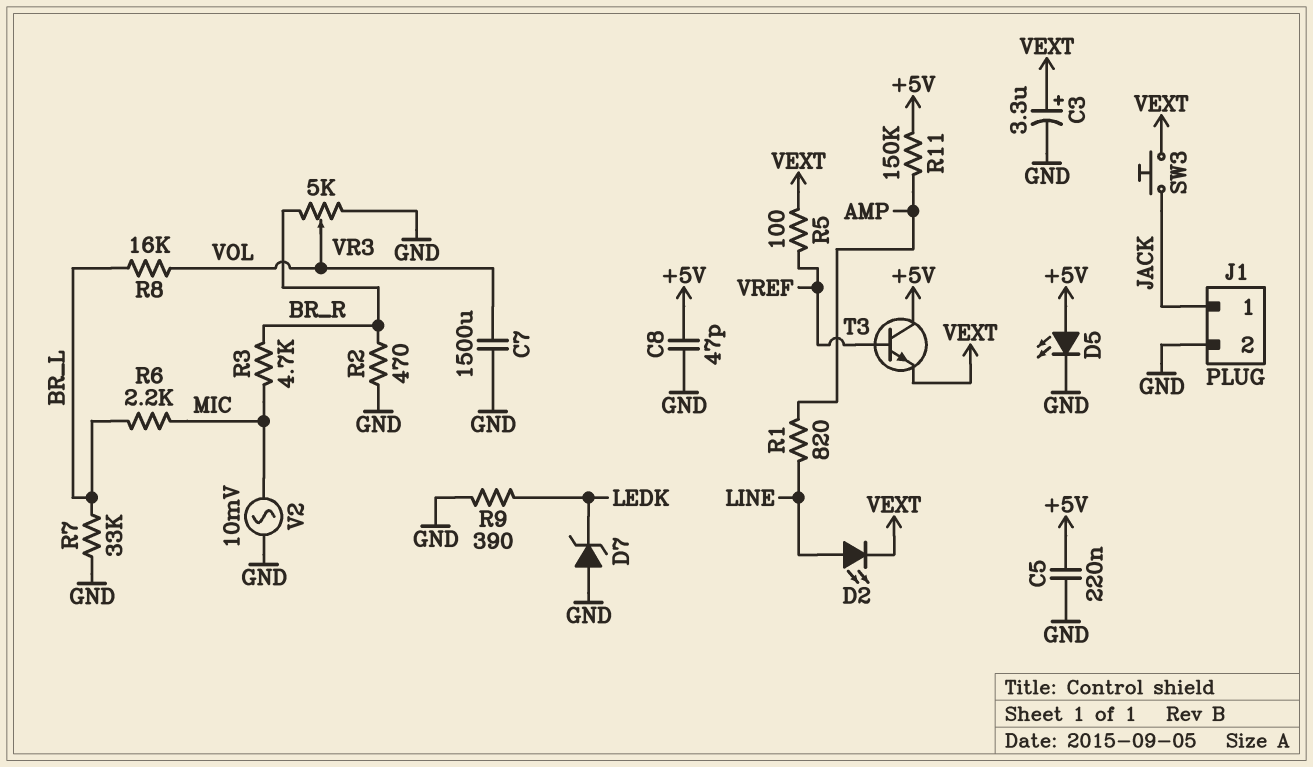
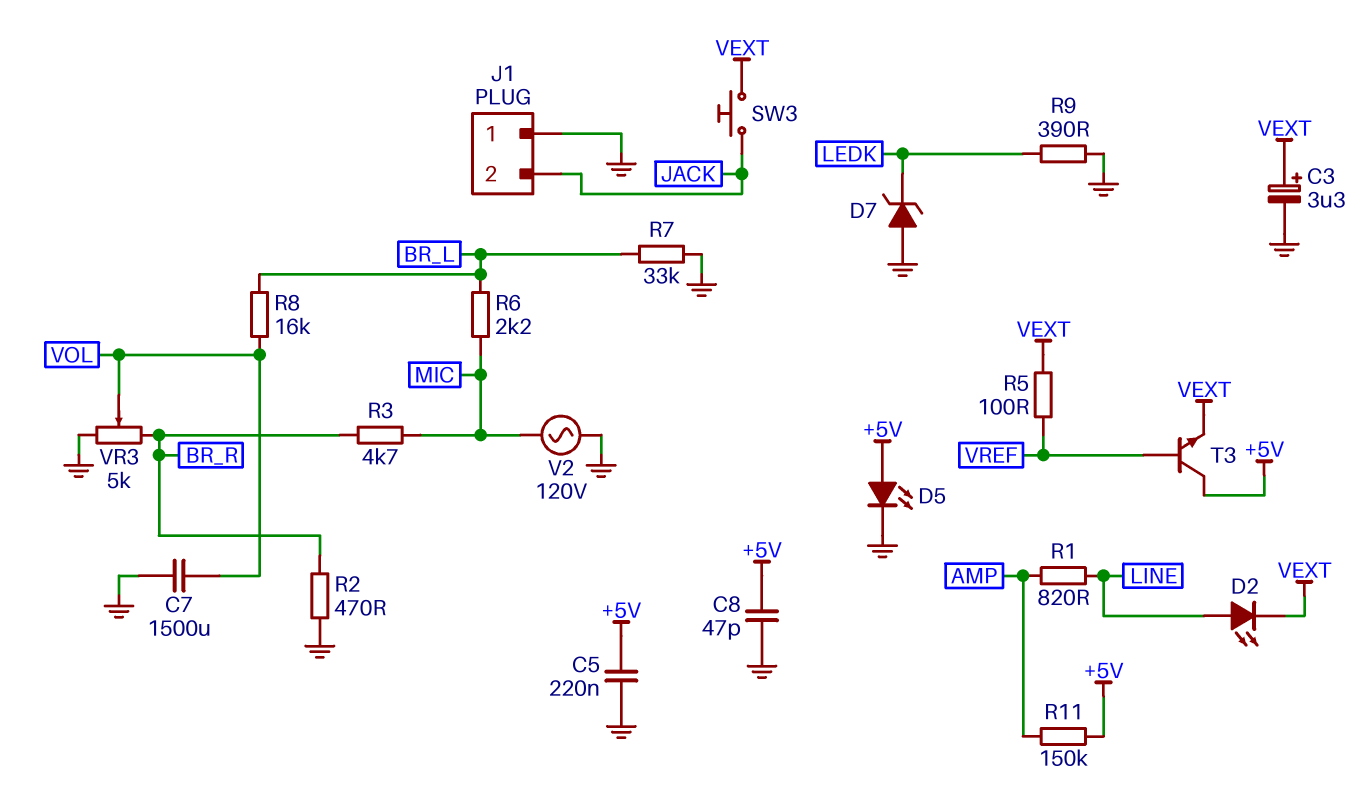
J1 pin 1: JACK -> GND
J1 pin 2: GND -> JACK
V2: AC 10mV (GND, MIC) -> AC 120V (GND, MIC)

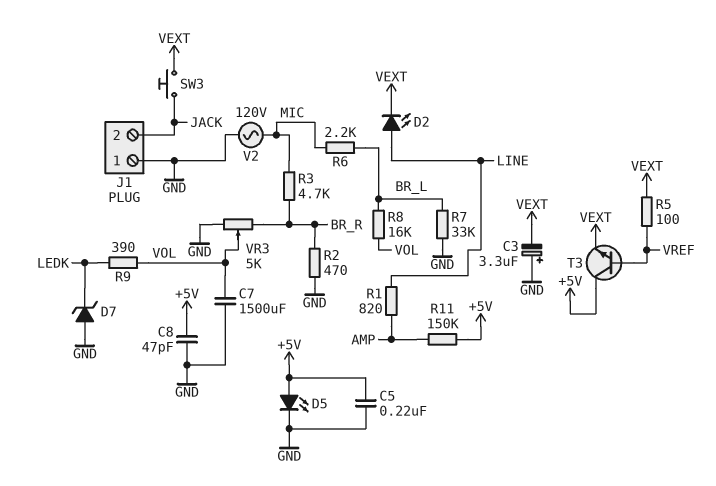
C3: 3.3uF (plus VEXT, minus GND) -> 3.3uF (plus GND, minus VEXT)
R9: 390 (GND, LEDK) -> 390 (LEDK, VOL)

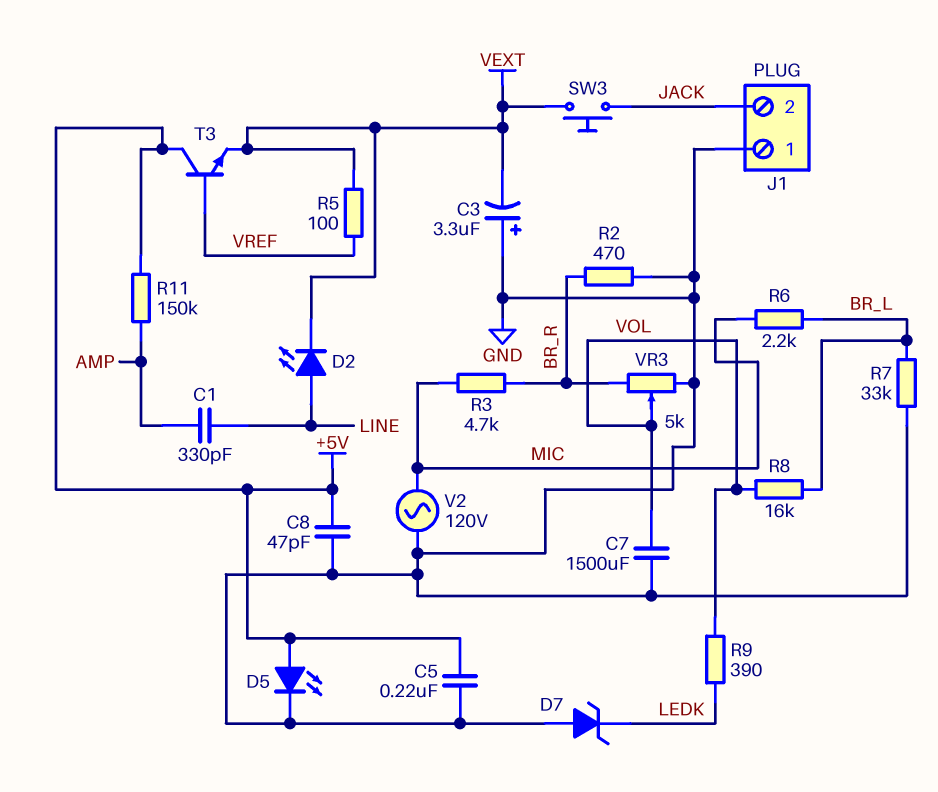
C1: none -> 330pF (AMP, LINE)
R1: 820 (AMP, LINE) -> none

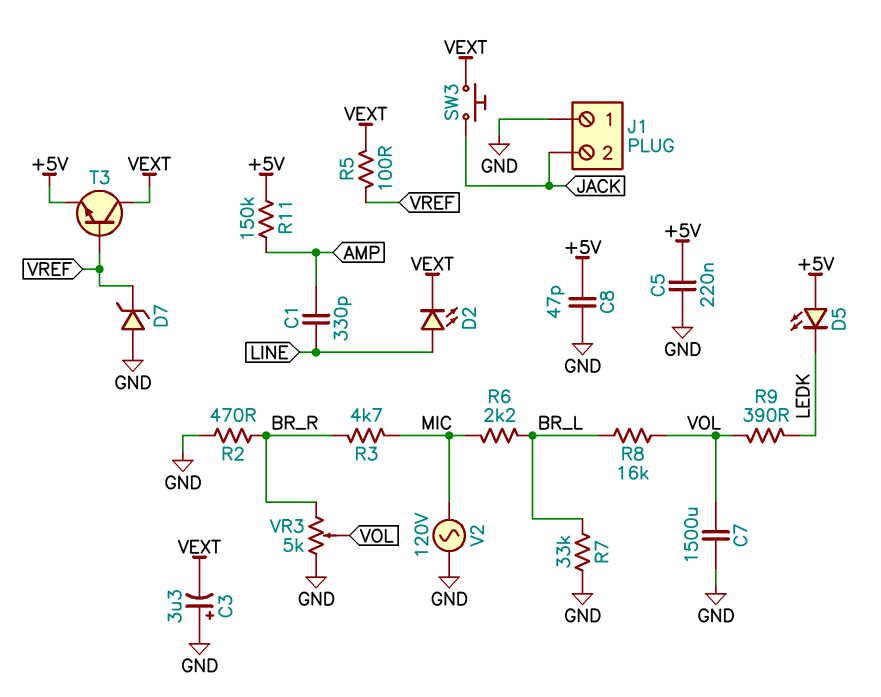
D5: LED (A +5V, K GND) -> LED (A +5V, K LEDK)
D7: zener (A GND, K LEDK) -> zener (A GND, K VREF)
T3: NPN (B VREF, C +5V, E VEXT) -> NPN (B VREF, C VEXT, E +5V)

